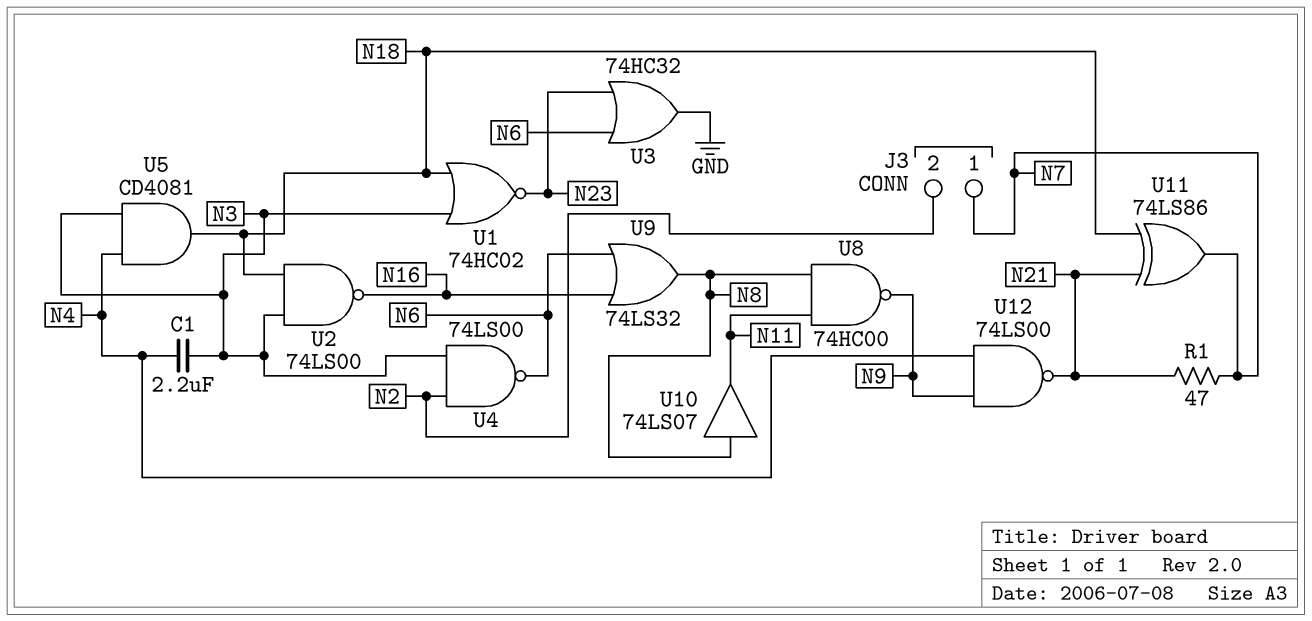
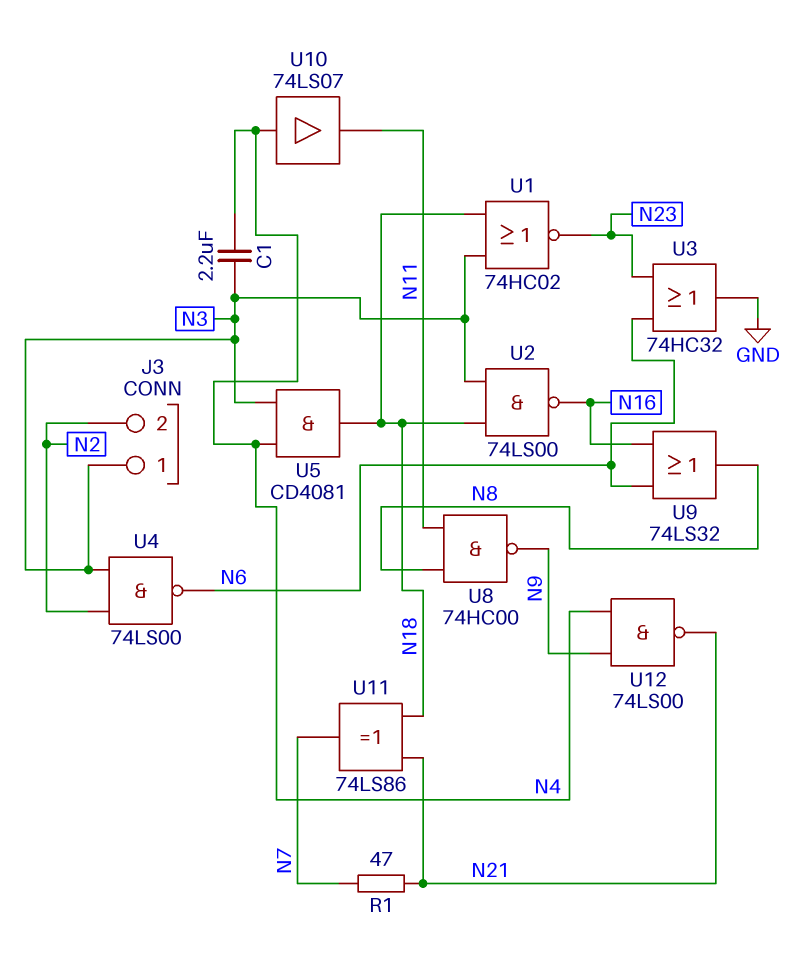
J3 pin 1: N7 -> N3
U10: buffer 74LS07 (in N8, out N11) -> buffer 74LS07 (in N4, out N11)

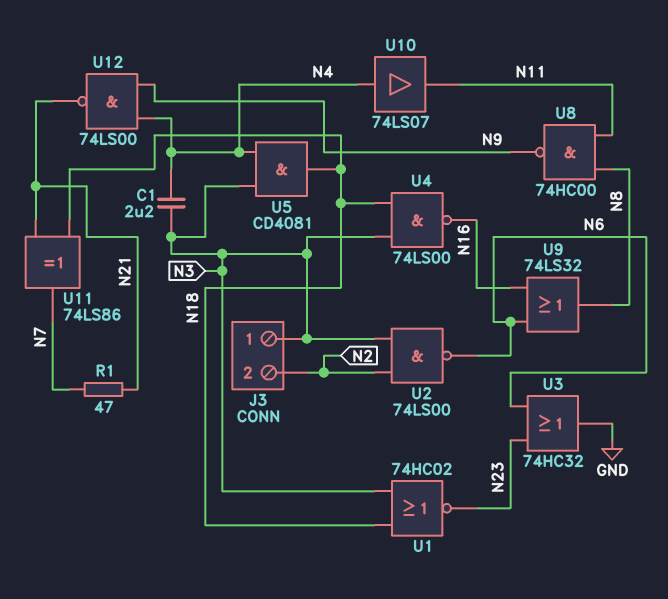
U2: NAND 74LS00 (in N3, in N18, out N16) -> NAND 74LS00 (in N2, in N3, out N6)
U4: NAND 74LS00 (in N2, in N3, out N6) -> NAND 74LS00 (in N3, in N18, out N16)

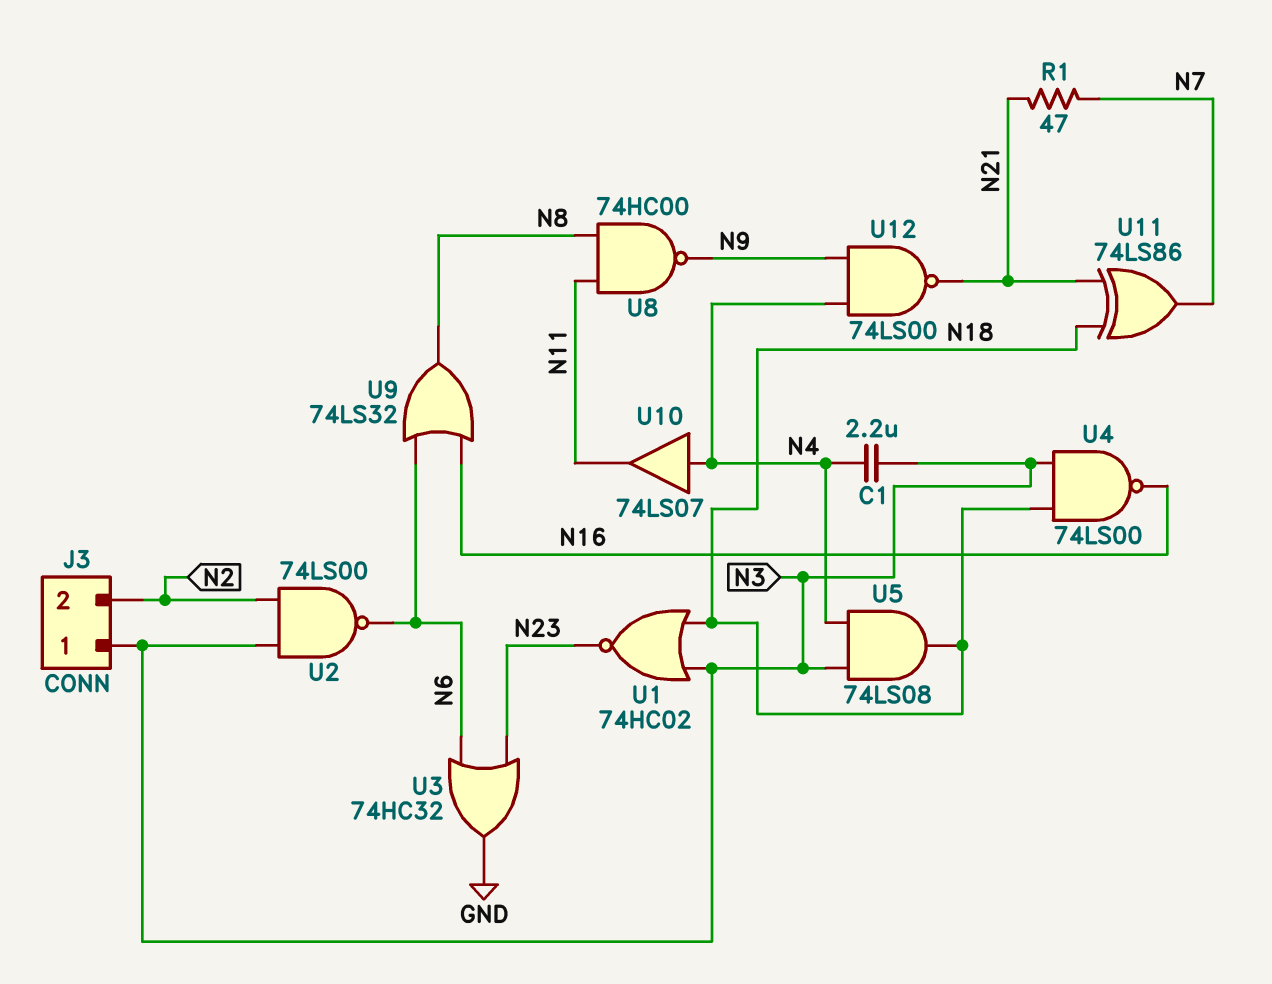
U5: AND CD4081 (in N3, in N4, out N18) -> AND 74LS08 (in N3, in N4, out N18)

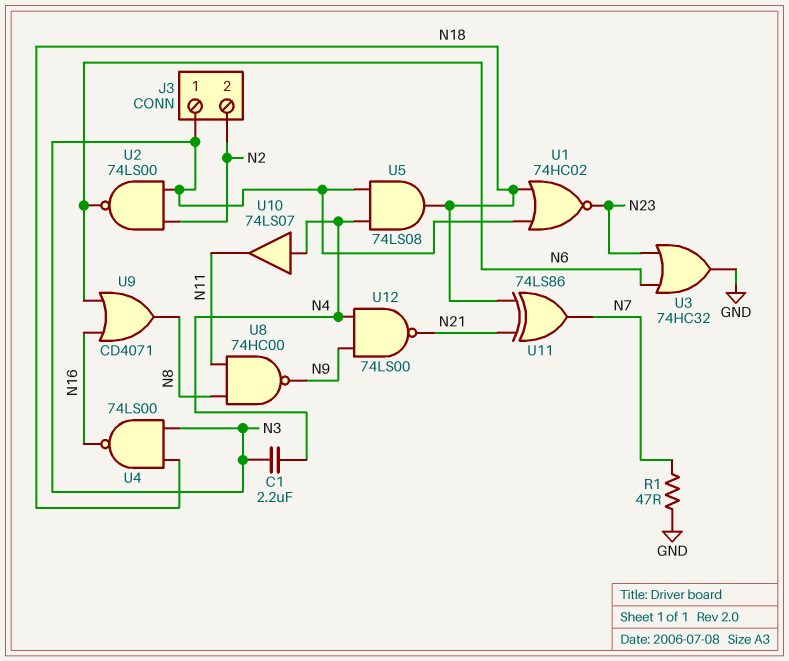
R1: 47 (N7, N21) -> 47 (GND, N7)
U9: OR 74LS32 (in N6, in N16, out N8) -> OR CD4071 (in N6, in N16, out N8)

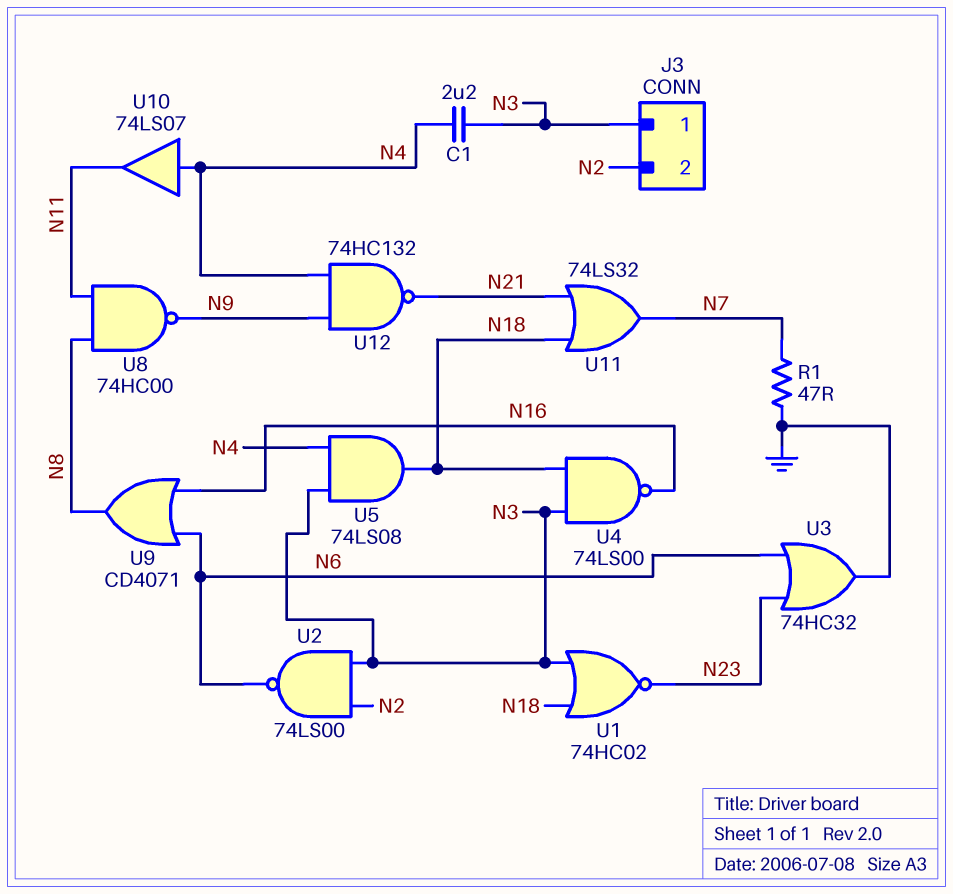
U11: XOR 74LS86 (in N18, in N21, out N7) -> OR 74LS32 (in N18, in N21, out N7)
U12: NAND 74LS00 (in N4, in N9, out N21) -> NAND 74HC132 (in N4, in N9, out N21)

